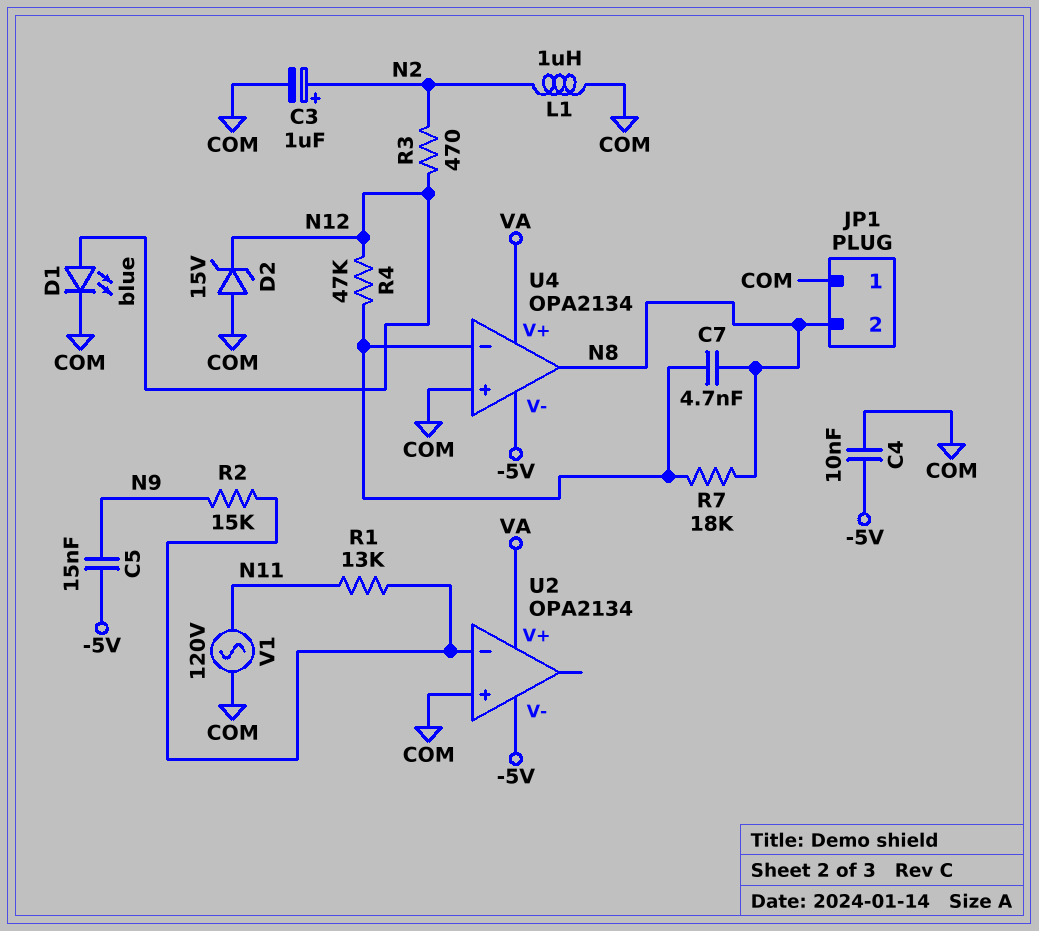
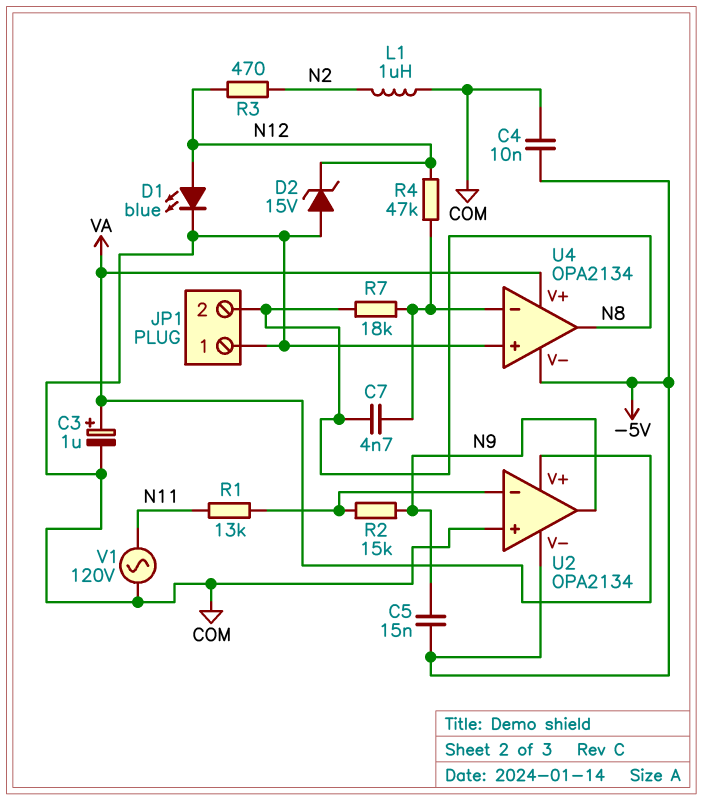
C3: 1uF (plus N2, minus COM) -> 1uF (plus VA, minus COM)
U2 pin out: none -> N9

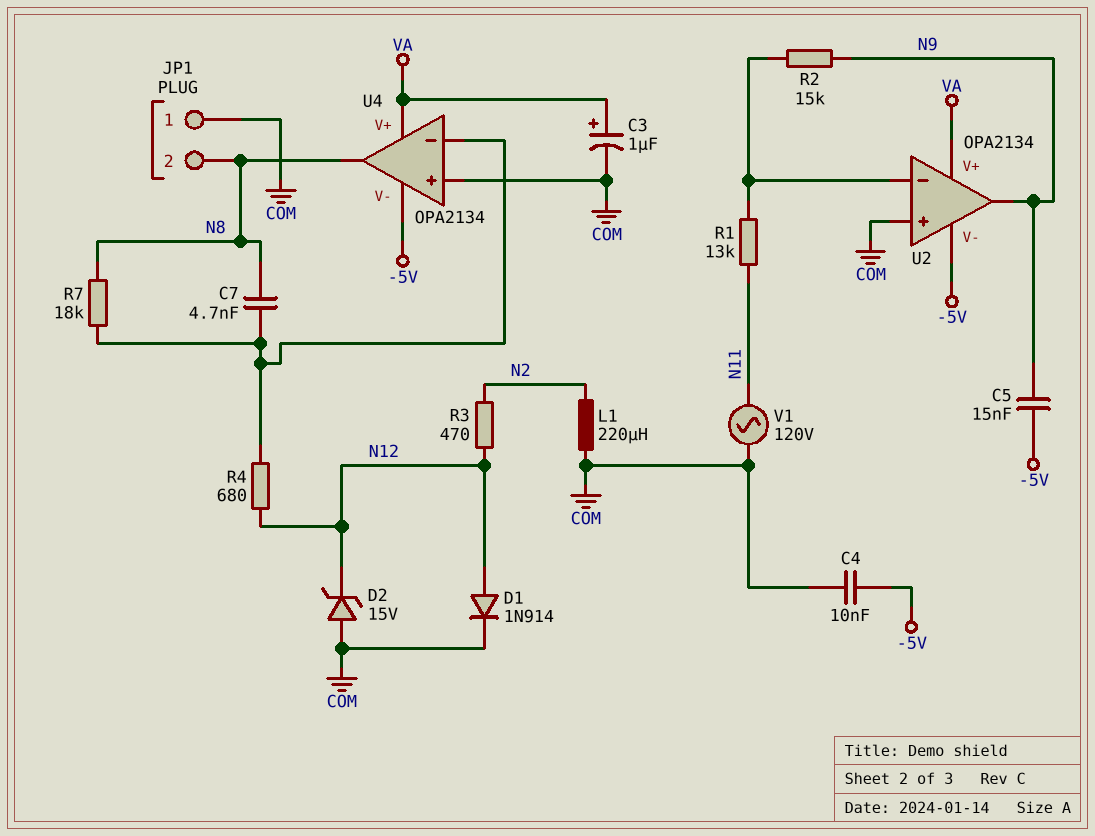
D1: LED blue (A N12, K COM) -> diode 1N914 (A N12, K COM)
L1: 1uH (COM, N2) -> 220uH (COM, N2)
R4: 47k (N12, U4/in-) -> 680 (N12, U4/in-)

